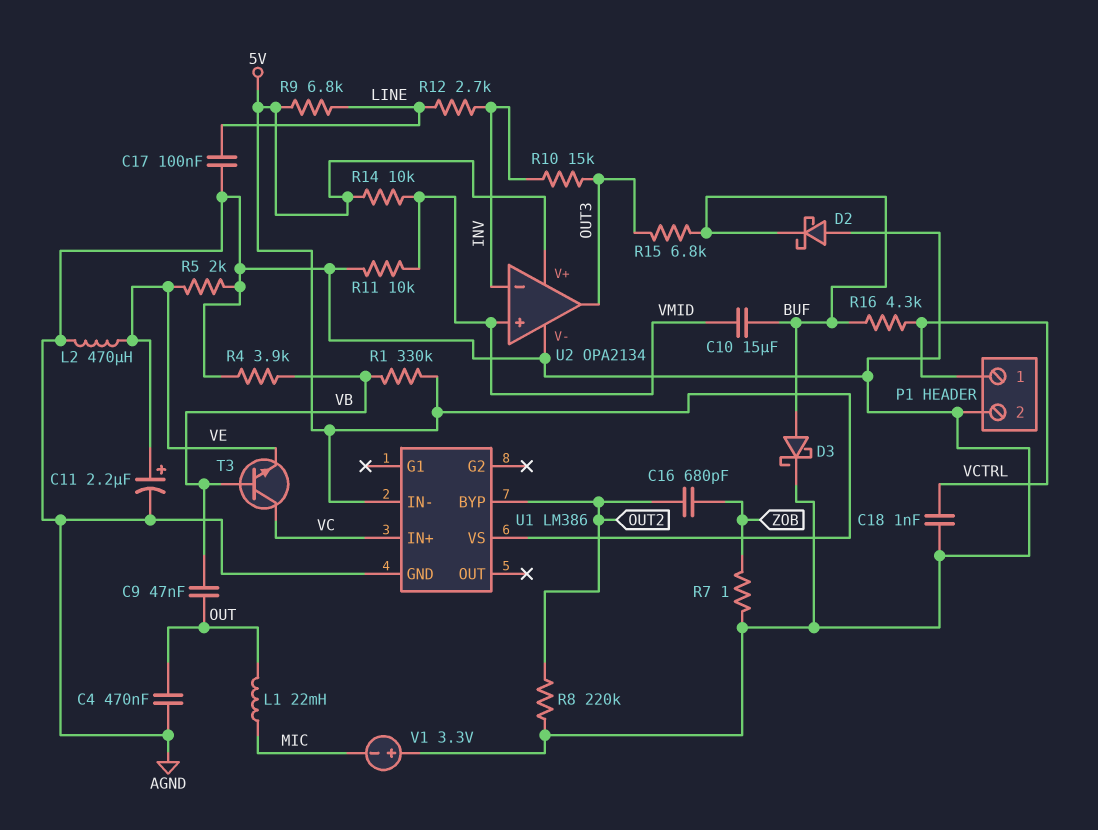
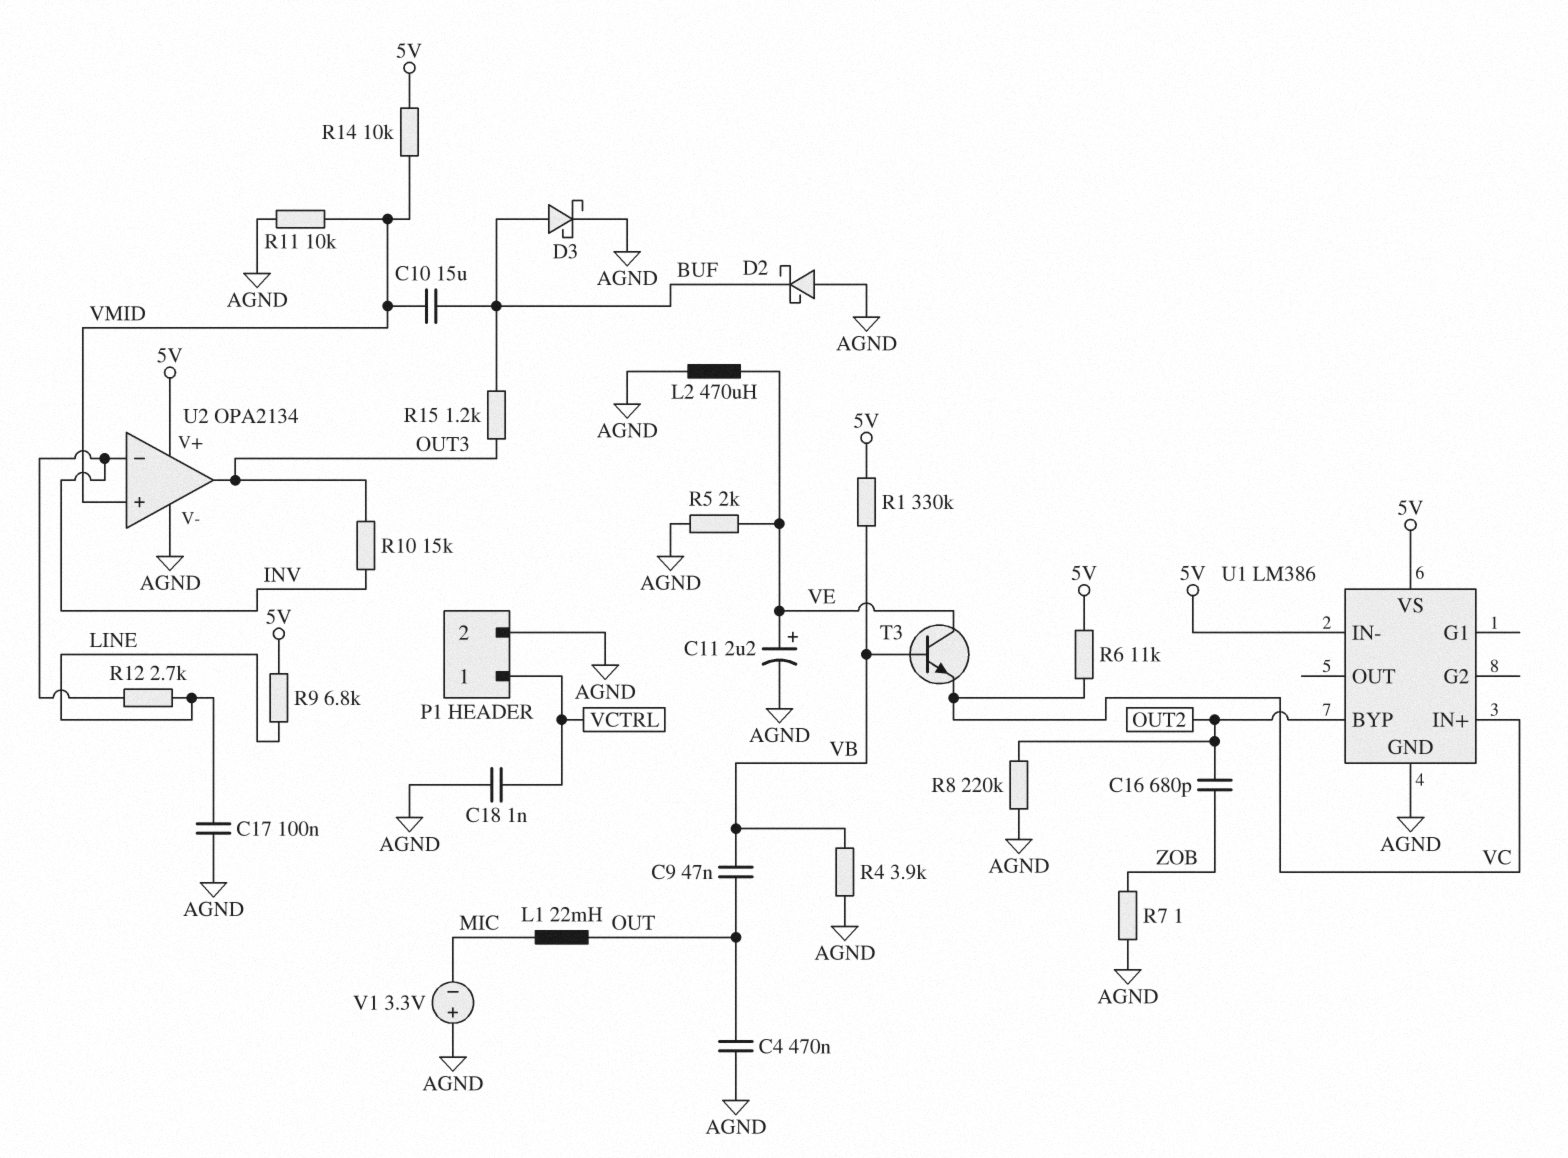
R6: none -> 11k (5V, VC)
R15: 6.8k (BUF, OUT3) -> 1.2k (BUF, OUT3)
R16: 4.3k (BUF, VCTRL) -> none
T3: NPN (B VB, C VC, E VE) -> NPN (B VB, C VE, E VC)

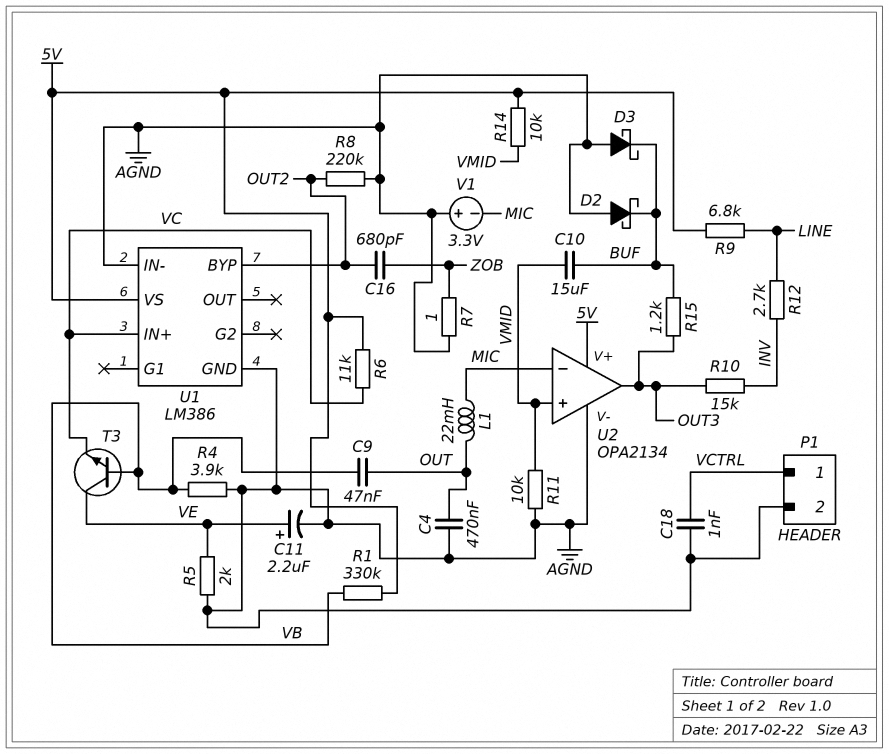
C17: 100nF (AGND, LINE) -> none
D3: schottky (A BUF, K AGND) -> schottky (A AGND, K BUF)
L2: 470uH (AGND, VE) -> none
U1 pin IN-: 5V -> AGND
U2 pin in-: INV -> MIC

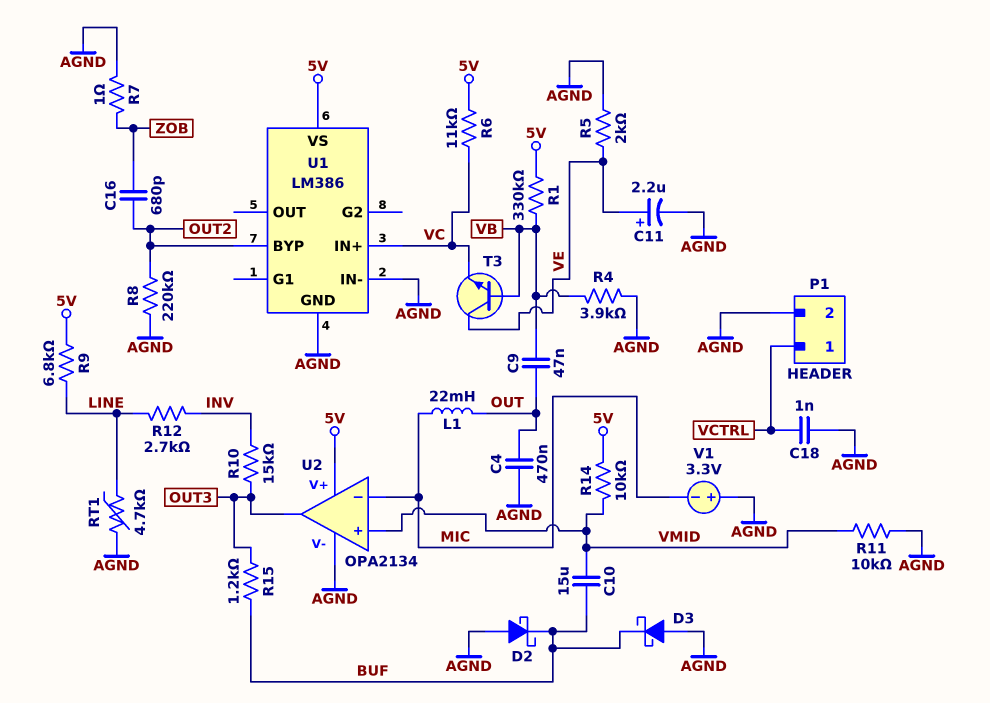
RT1: none -> 4.7k (AGND, LINE)

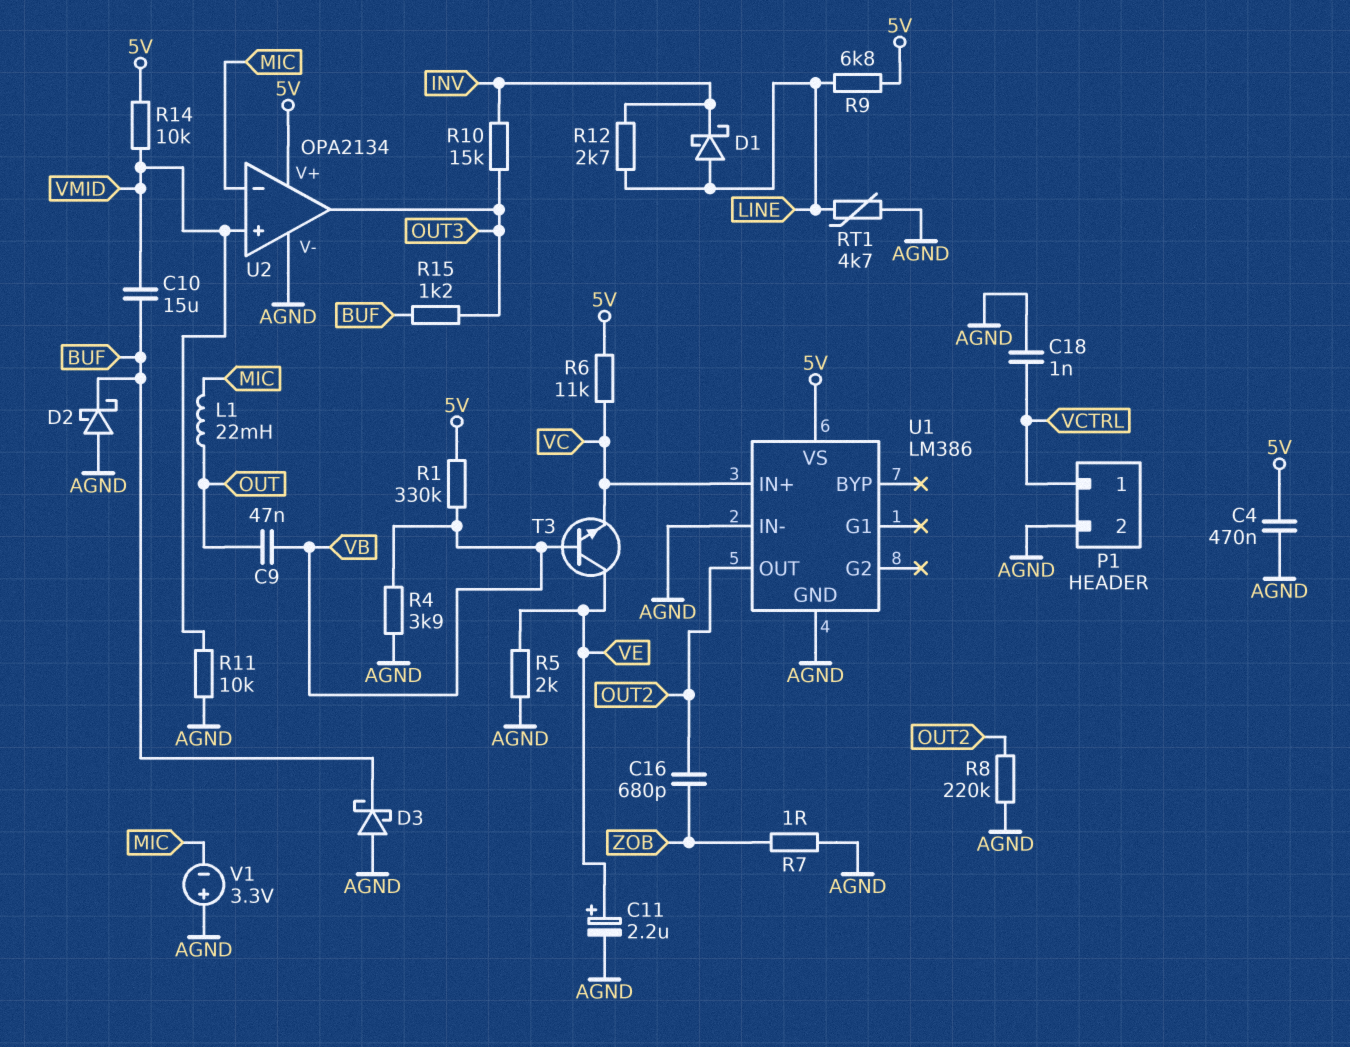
C4: 470nF (AGND, OUT) -> 470nF (5V, AGND)
D1: none -> schottky (A LINE, K INV)
U1 pin BYP: OUT2 -> none
U1 pin OUT: none -> OUT2

